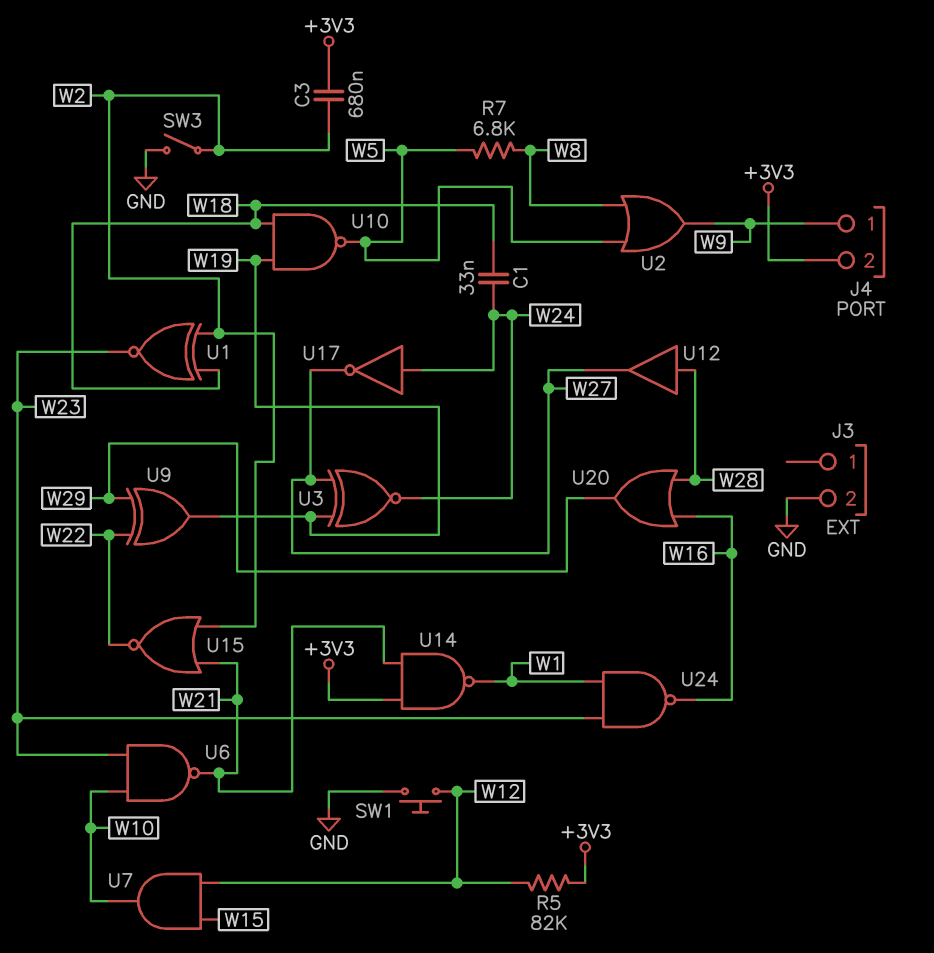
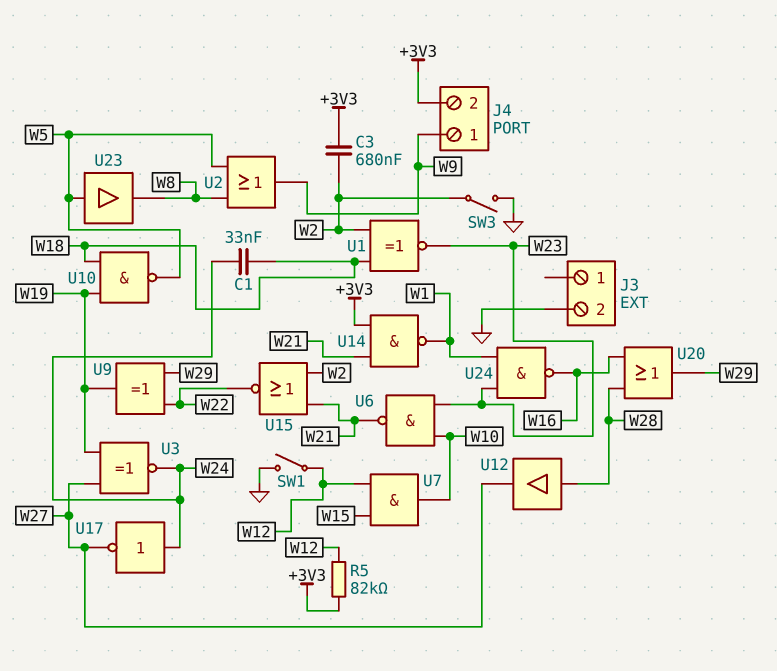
R7: 6.8k (W5, W8) -> none
SW1: button (GND, W12) -> switch (GND, W12)
U23: none -> buffer (in W5, out W8)

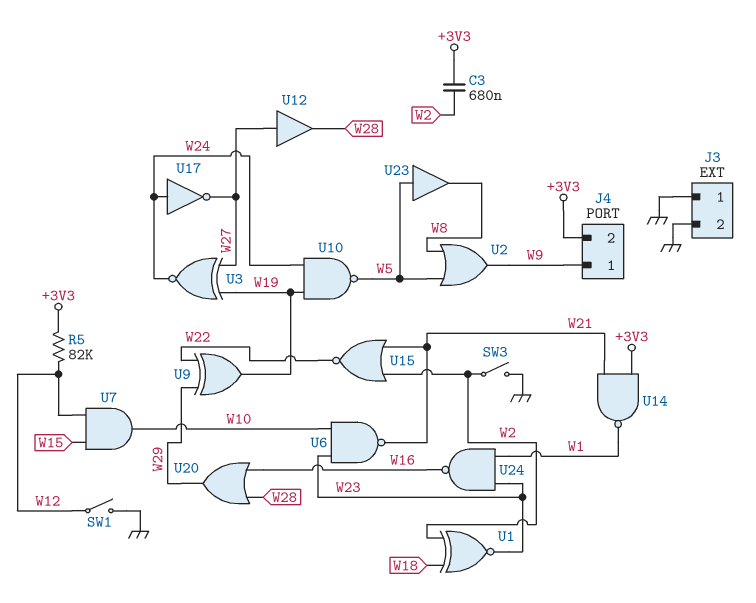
C1: 33nF (W18, W24) -> none
J3 pin 1: none -> GND
U10: NAND (in W18, in W19, out W5) -> NAND (in W19, in W24, out W5)
U12: buffer (in W28, out W27) -> buffer (in W27, out W28)

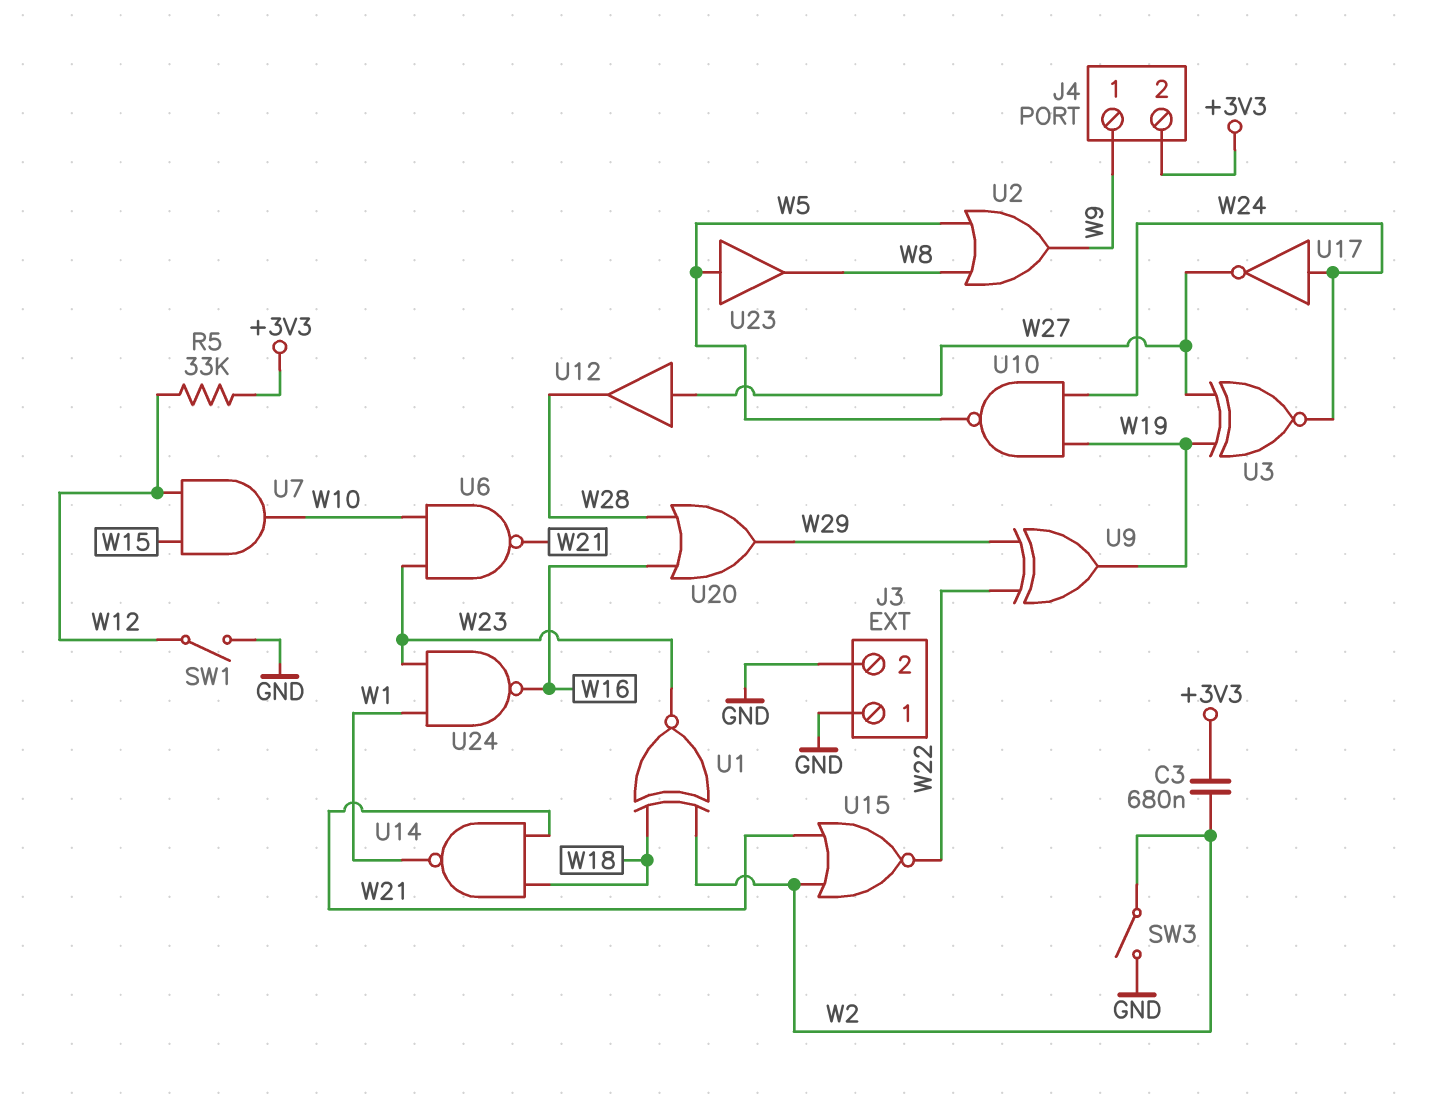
R5: 82k (+3V3, W12) -> 33k (+3V3, W12)
U14: NAND (in +3V3, in W21, out W1) -> NAND (in W18, in W21, out W1)

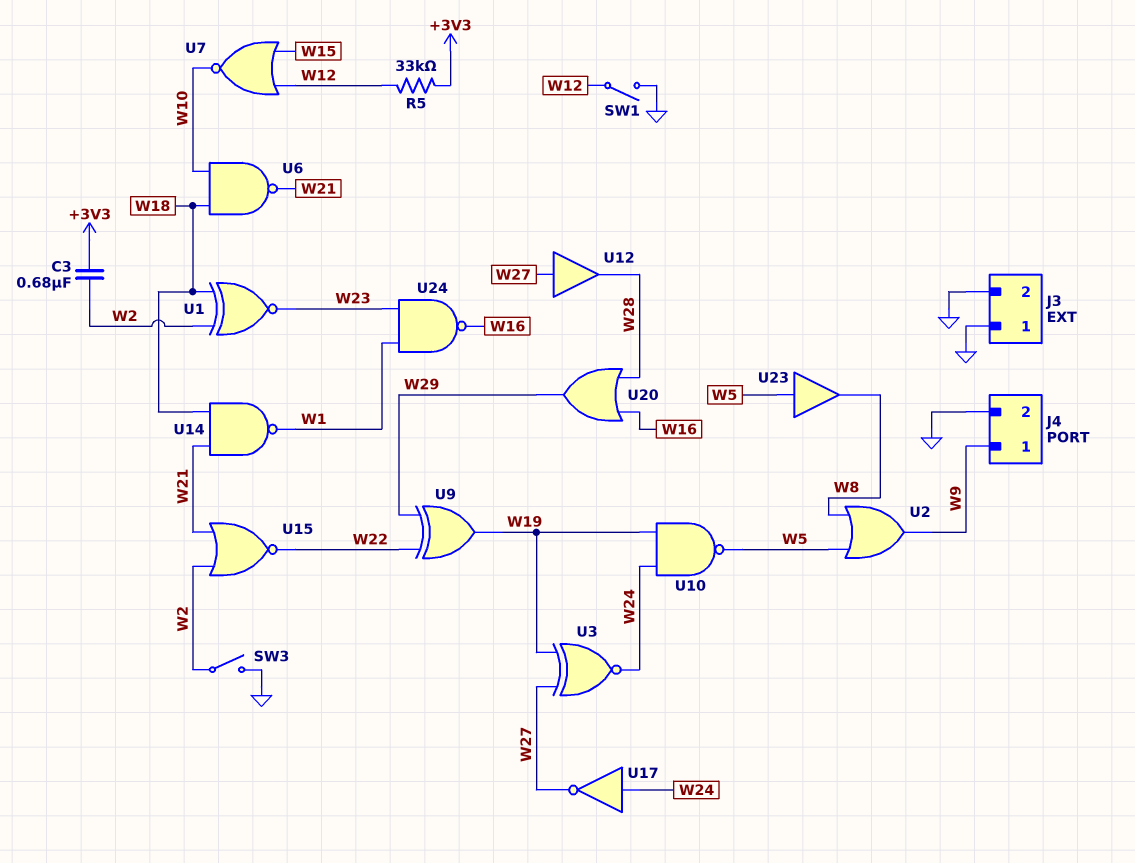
J4 pin 2: +3V3 -> GND
U6: NAND (in W10, in W23, out W21) -> NAND (in W10, in W18, out W21)
U7: AND (in W12, in W15, out W10) -> NOR (in W12, in W15, out W10)

